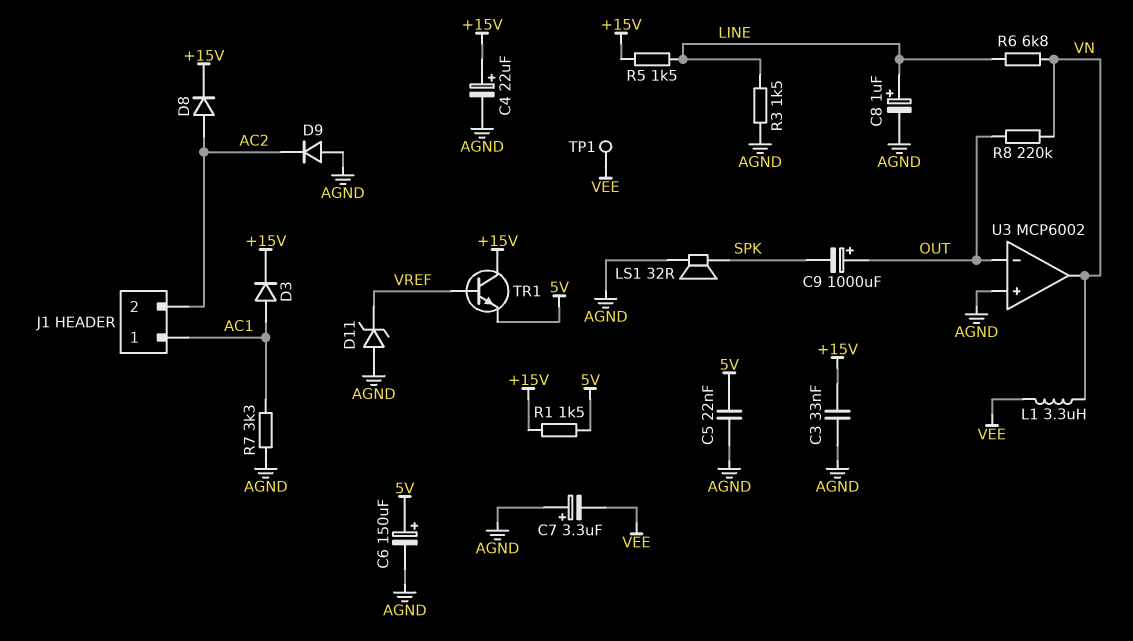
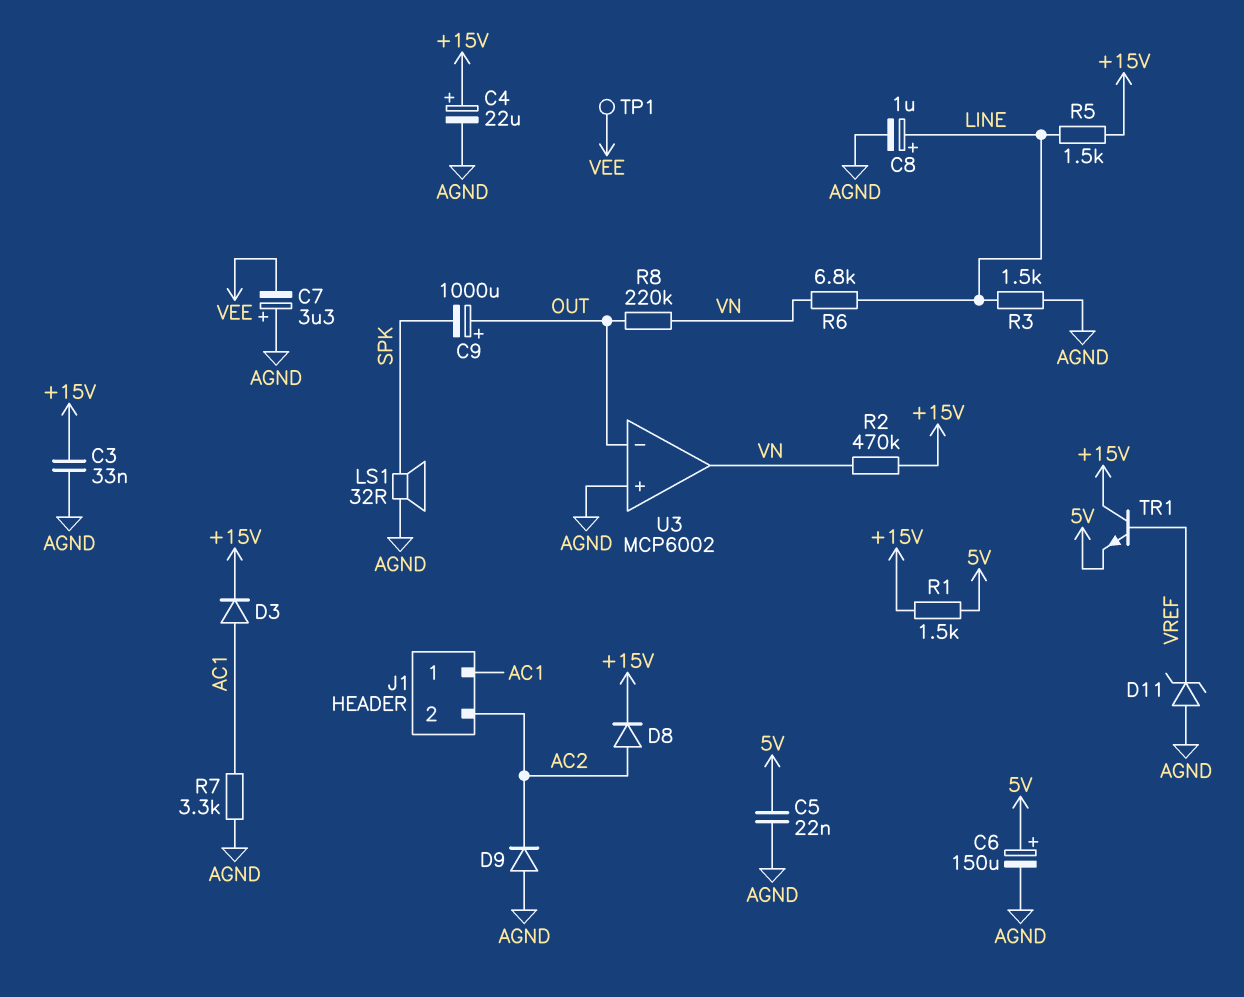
L1: 3.3uH (VEE, VN) -> none
R2: none -> 470k (+15V, VN)

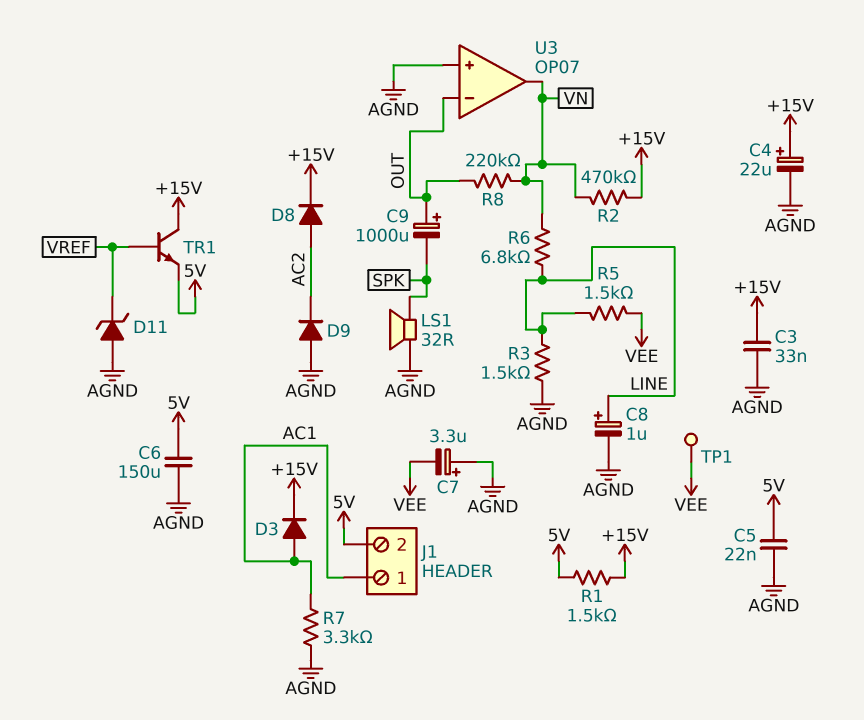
C6: 150uF (plus 5V, minus AGND) -> 150uF (5V, AGND)
J1 pin 2: AC2 -> 5V
R5: 1.5k (+15V, LINE) -> 1.5k (LINE, VEE)
U3: MCP6002 -> OP07

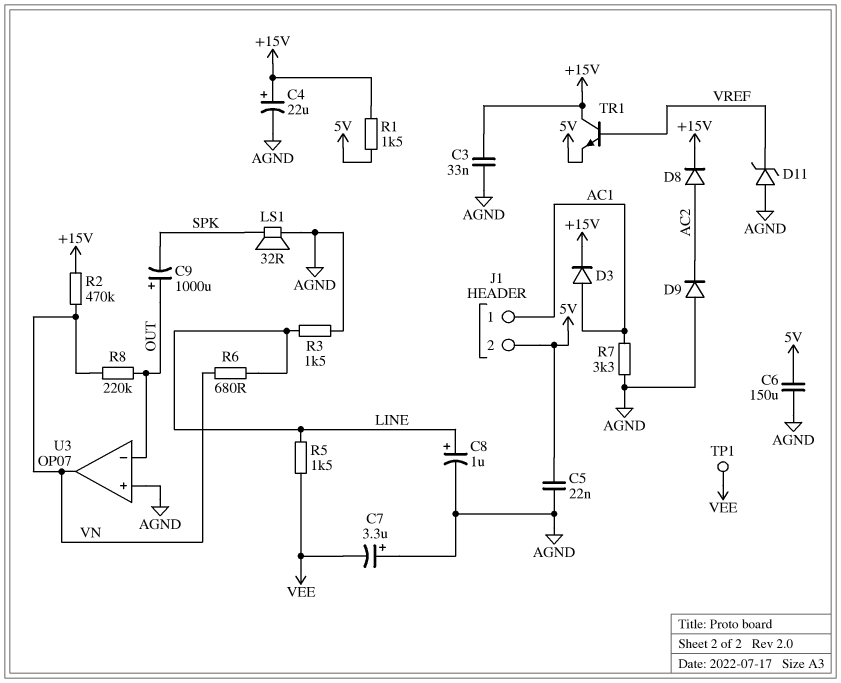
R6: 6.8k (LINE, VN) -> 680 (LINE, VN)

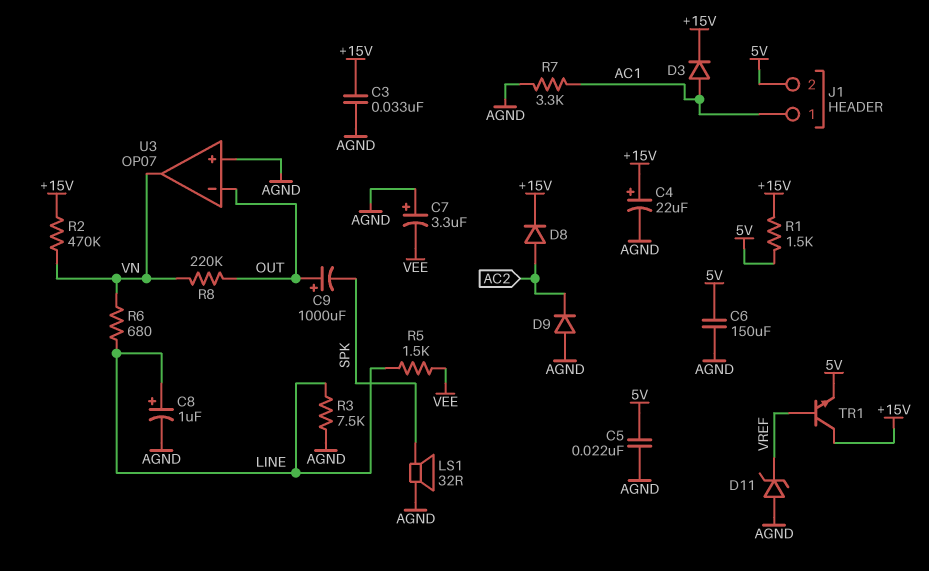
R3: 1.5k (AGND, LINE) -> 7.5k (AGND, LINE)
TP1: test point (VEE) -> none

